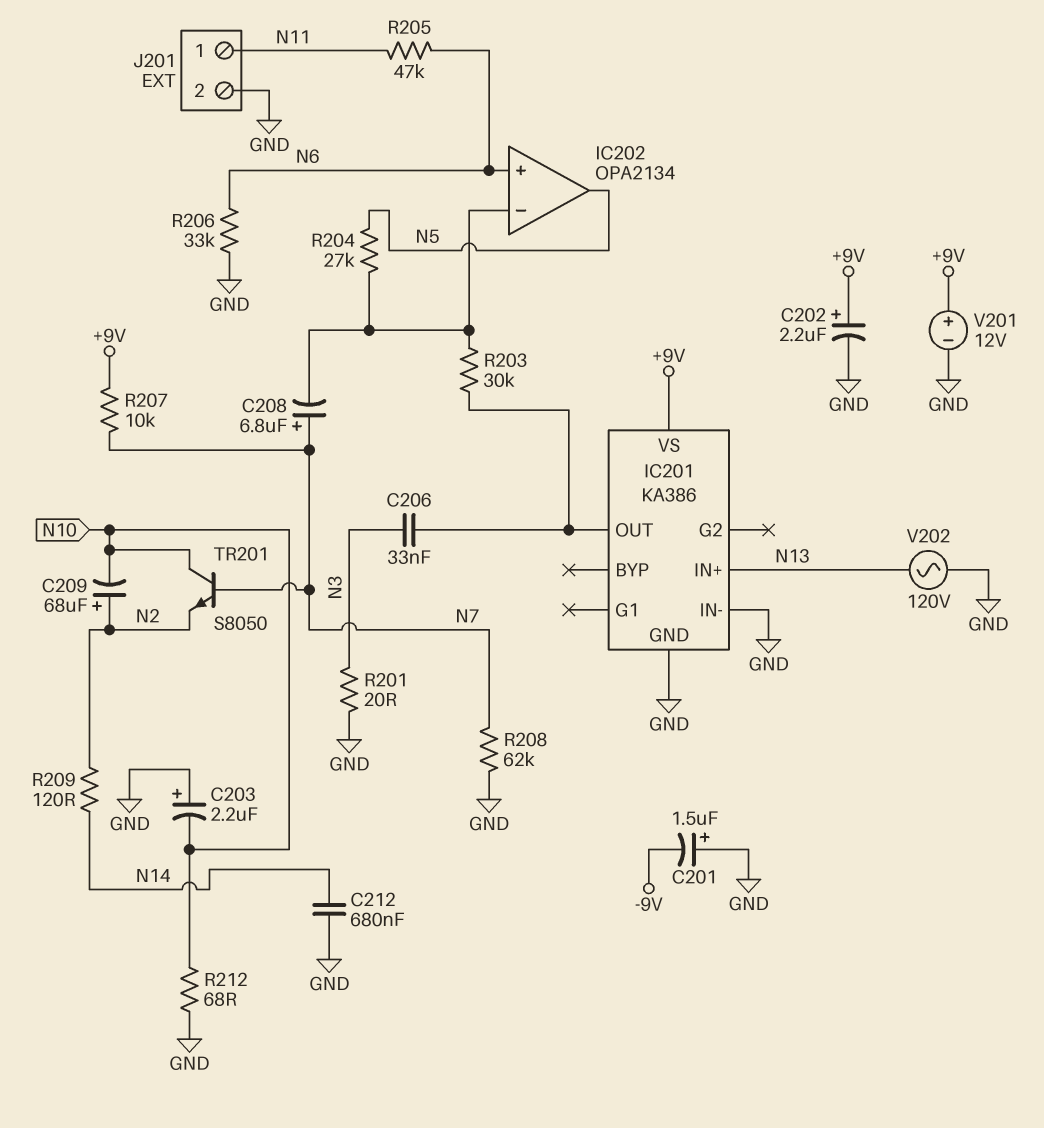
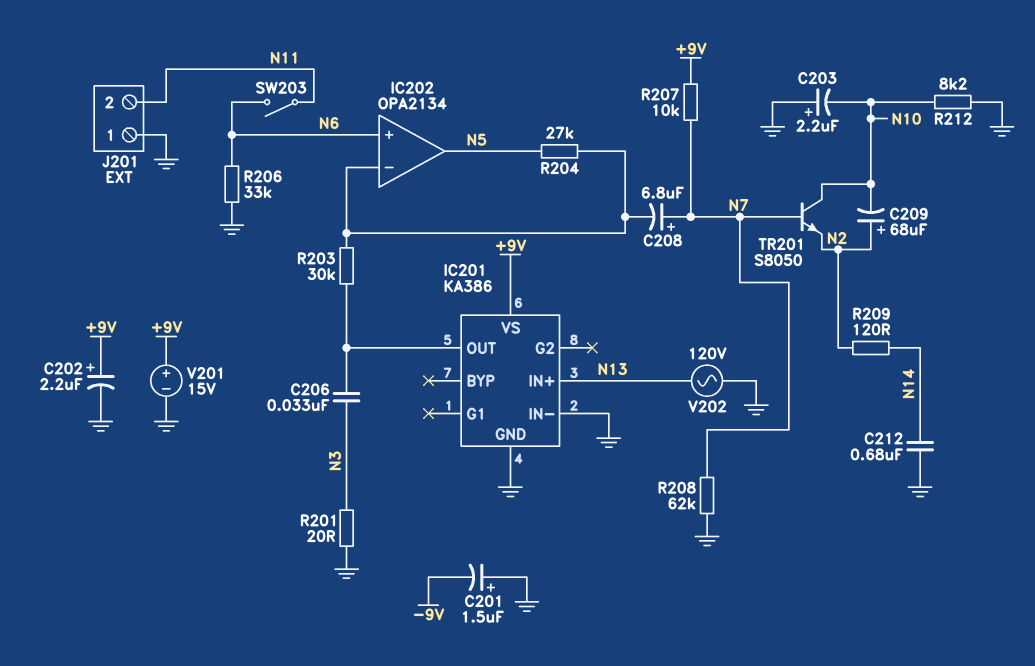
J201 pin 1: N11 -> GND
J201 pin 2: GND -> N11
R205: 47k (N6, N11) -> none
R212: 68 (GND, N10) -> 8.2k (GND, N10)
SW203: none -> switch (N6, N11)
V201: 12V (plus +9V, minus GND) -> 15V (plus +9V, minus GND)

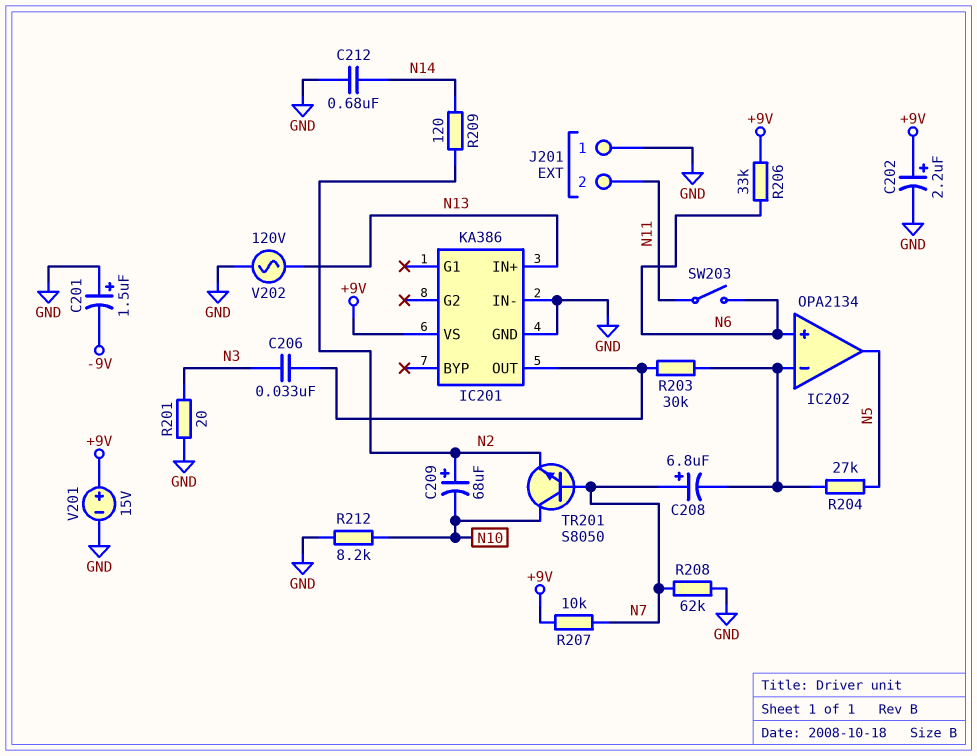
C203: 2.2uF (plus GND, minus N10) -> none
R206: 33k (GND, N6) -> 33k (+9V, N6)

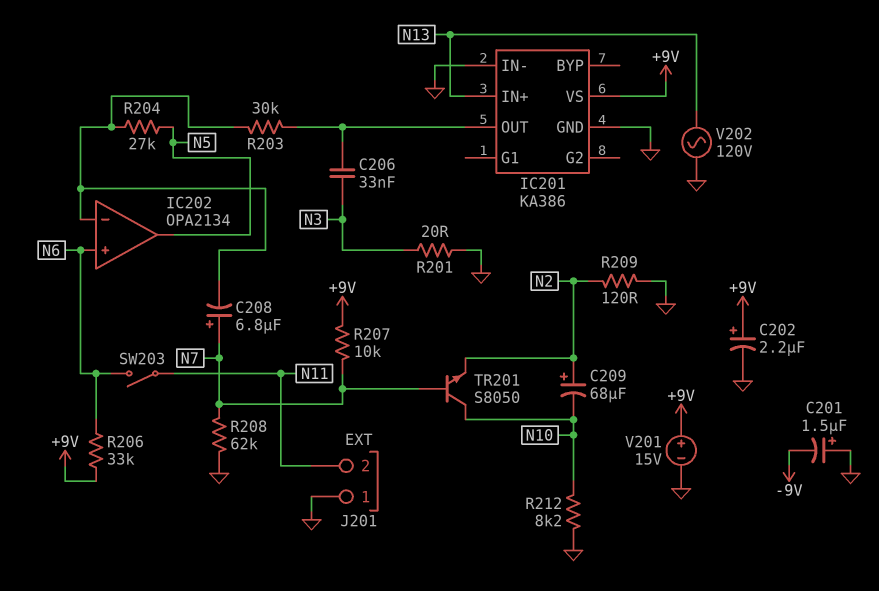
C212: 680nF (GND, N14) -> none
R209: 120 (N2, N14) -> 120 (GND, N2)

